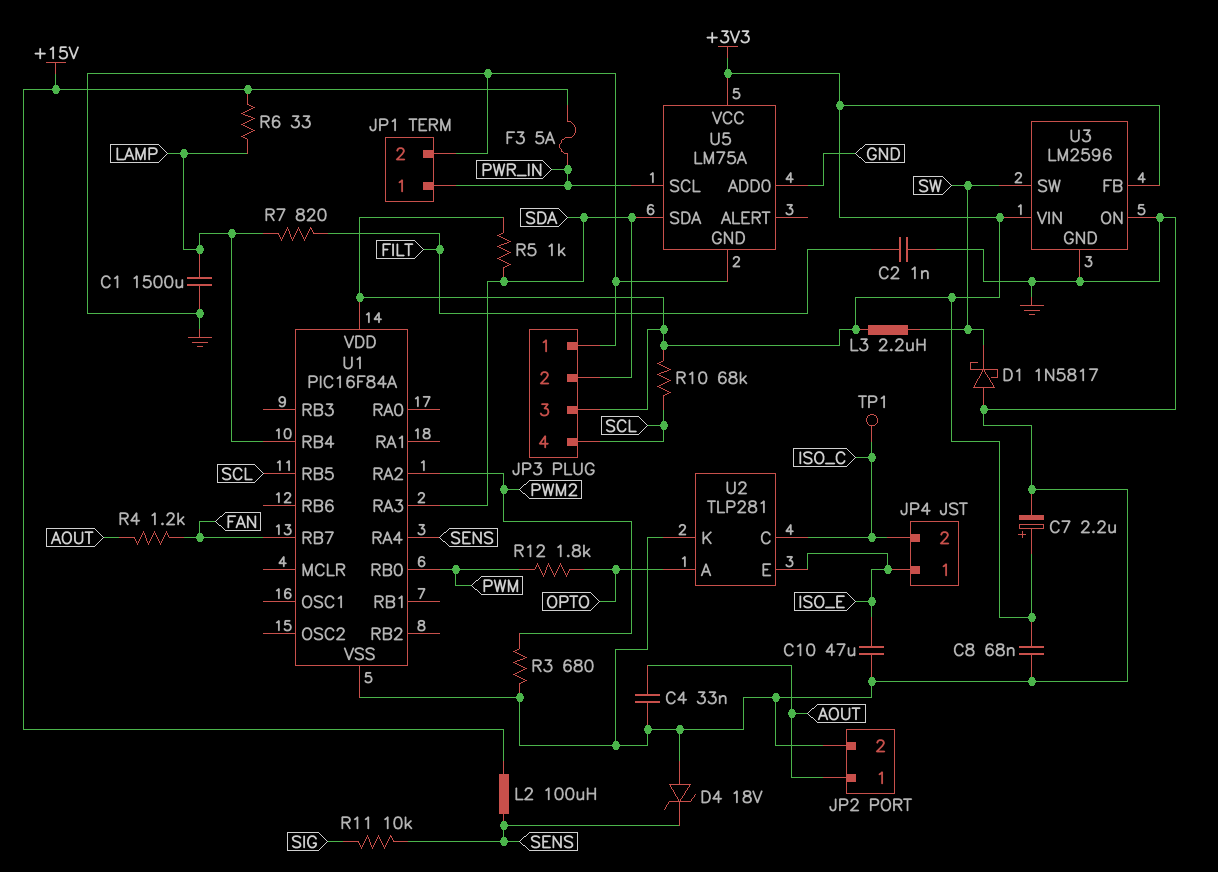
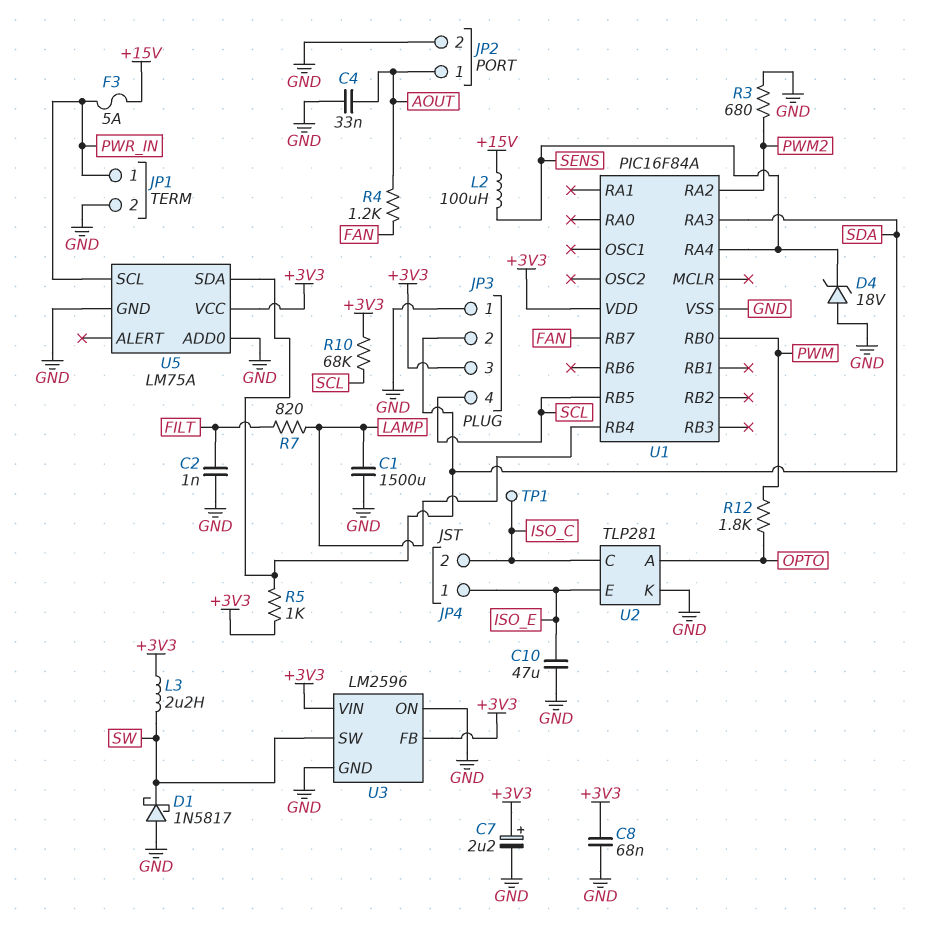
R6: 33 (+15V, LAMP) -> none
R11: 10k (SENS, SIG) -> none

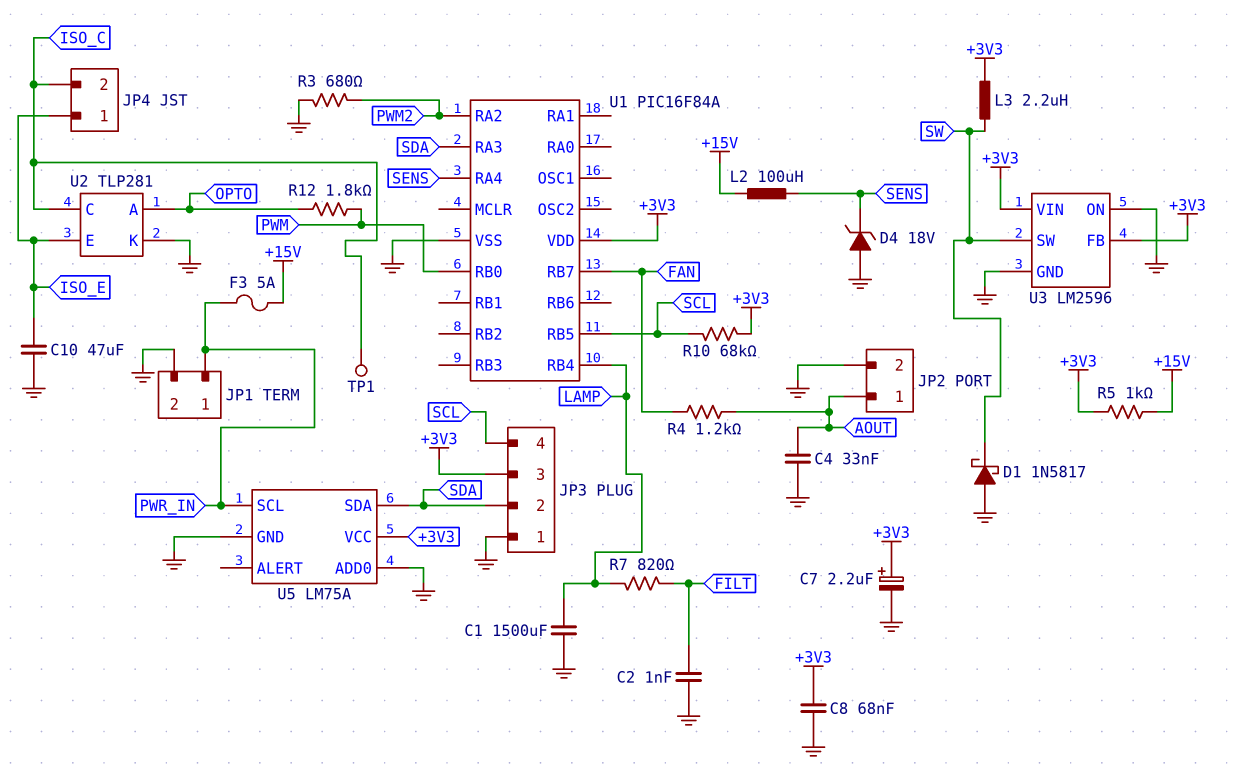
R5: 1k (+3V3, SDA) -> 1k (+3V3, +15V)

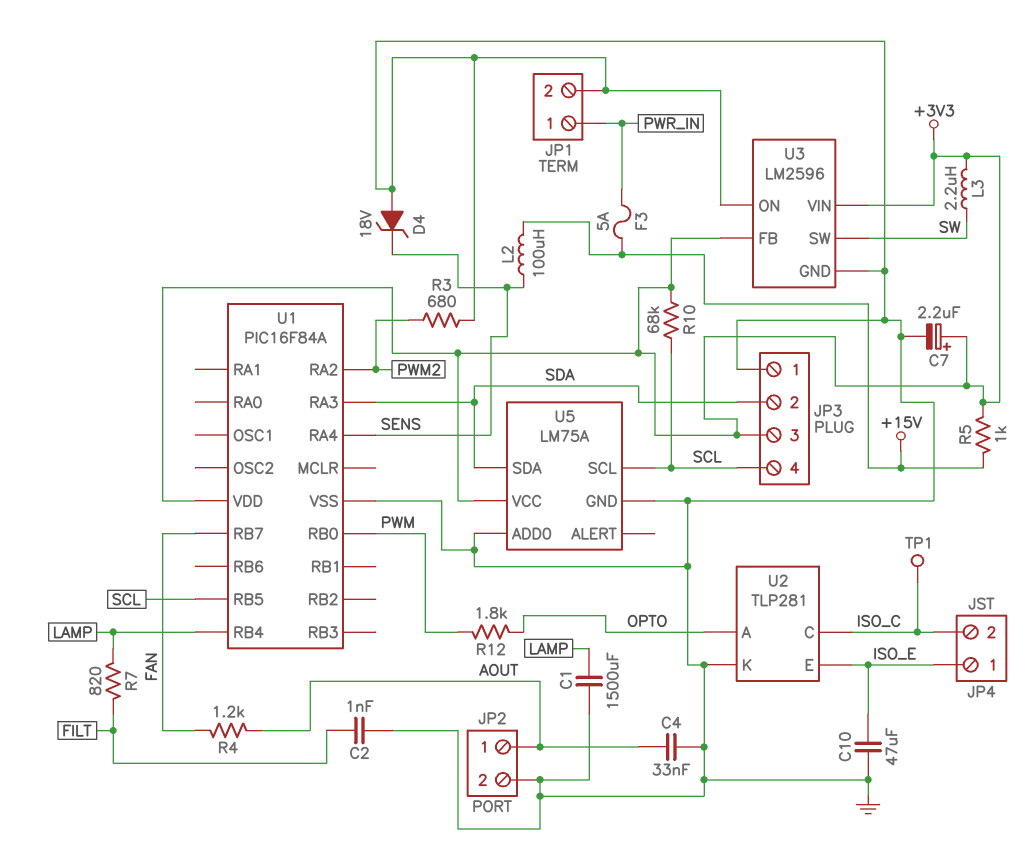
C8: 68nF (+3V3, GND) -> none
D1: schottky 1N5817 (A GND, K SW) -> none
U5 pin SCL: PWR_IN -> SCL

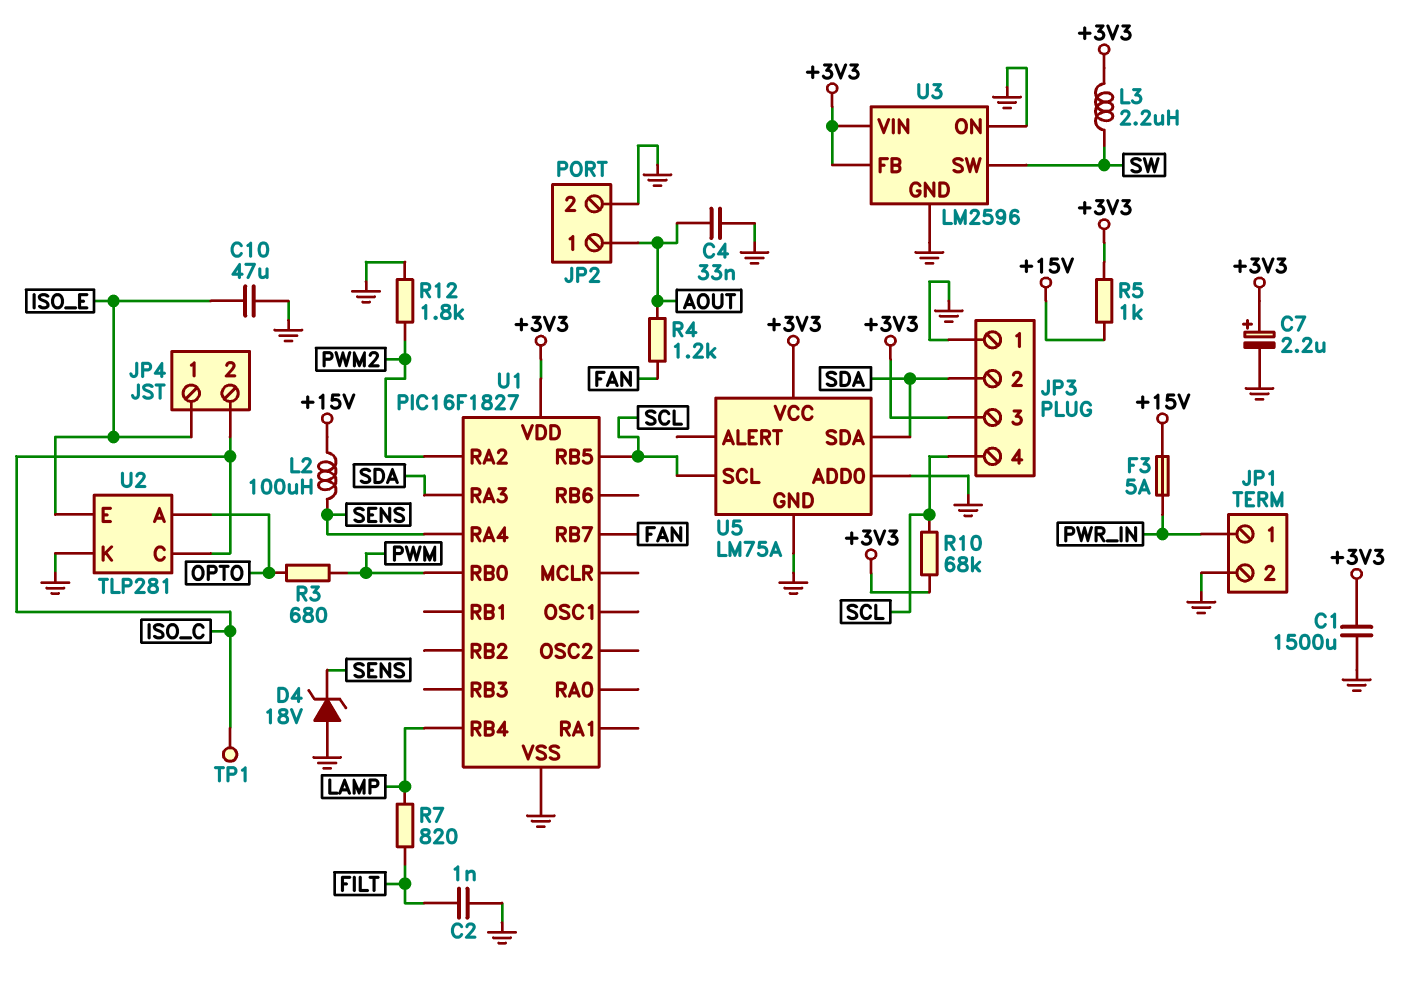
C1: 1500uF (GND, LAMP) -> 1500uF (+3V3, GND)
R3: 680 (GND, PWM2) -> 680 (OPTO, PWM)
R12: 1.8k (OPTO, PWM) -> 1.8k (GND, PWM2)
U1: PIC16F84A -> PIC16F1827

